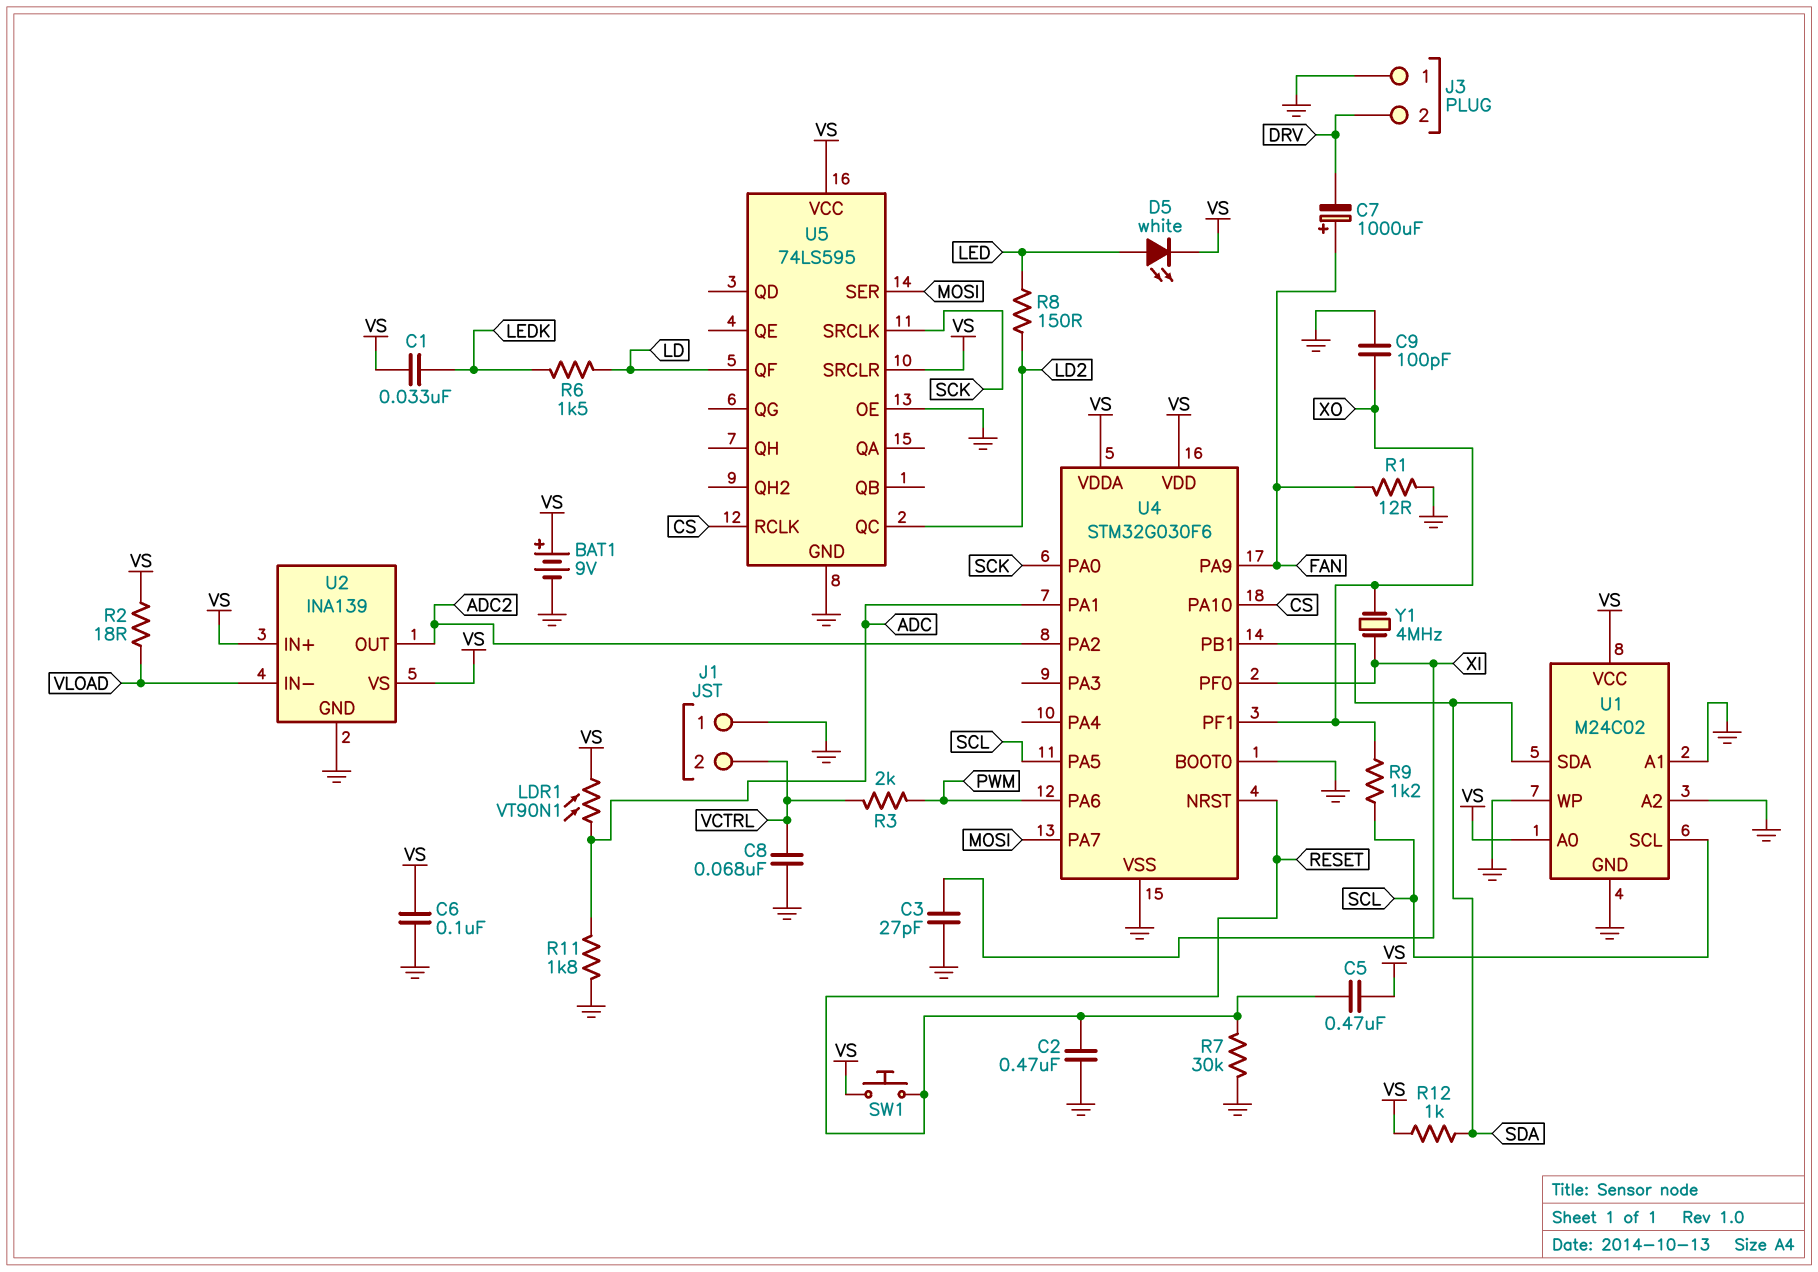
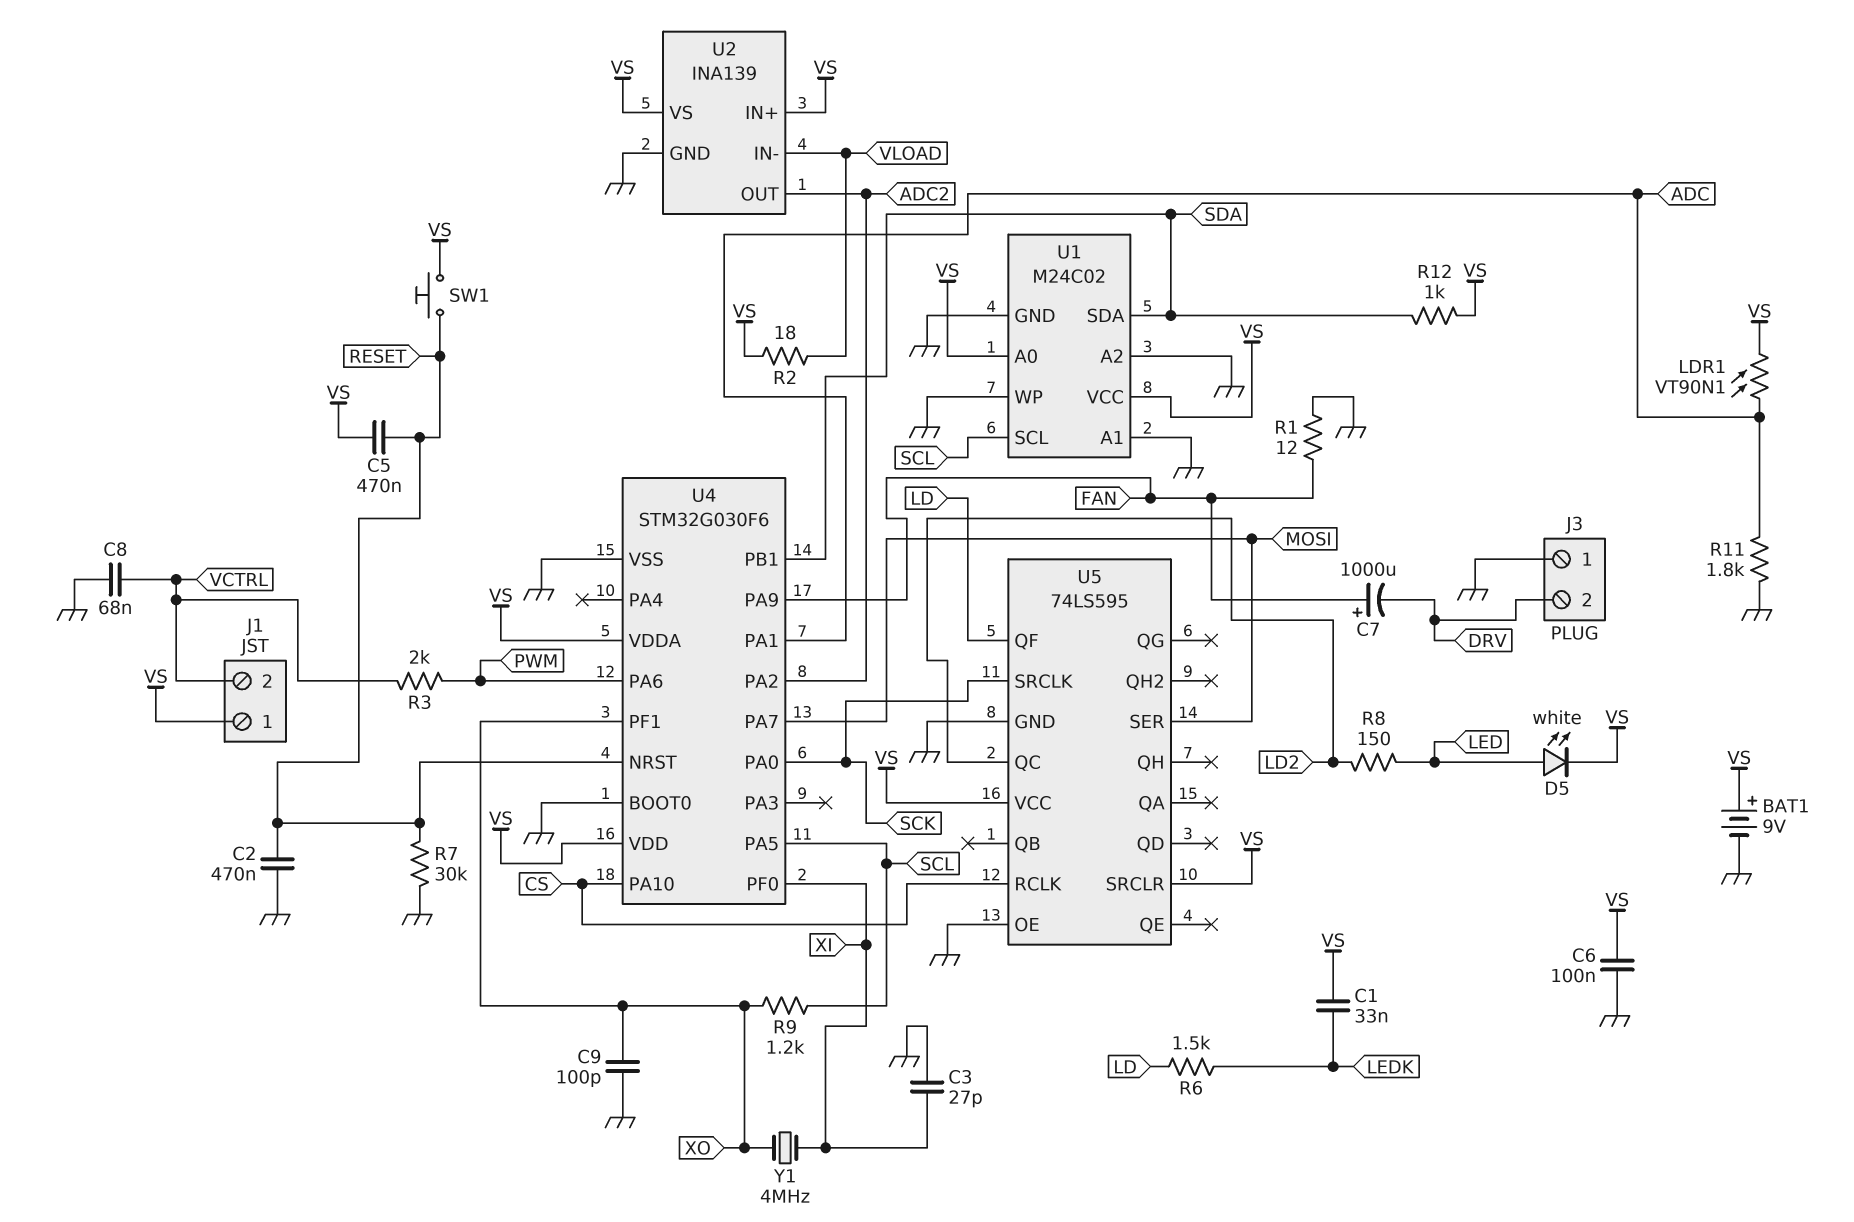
J1 pin 1: GND -> VS

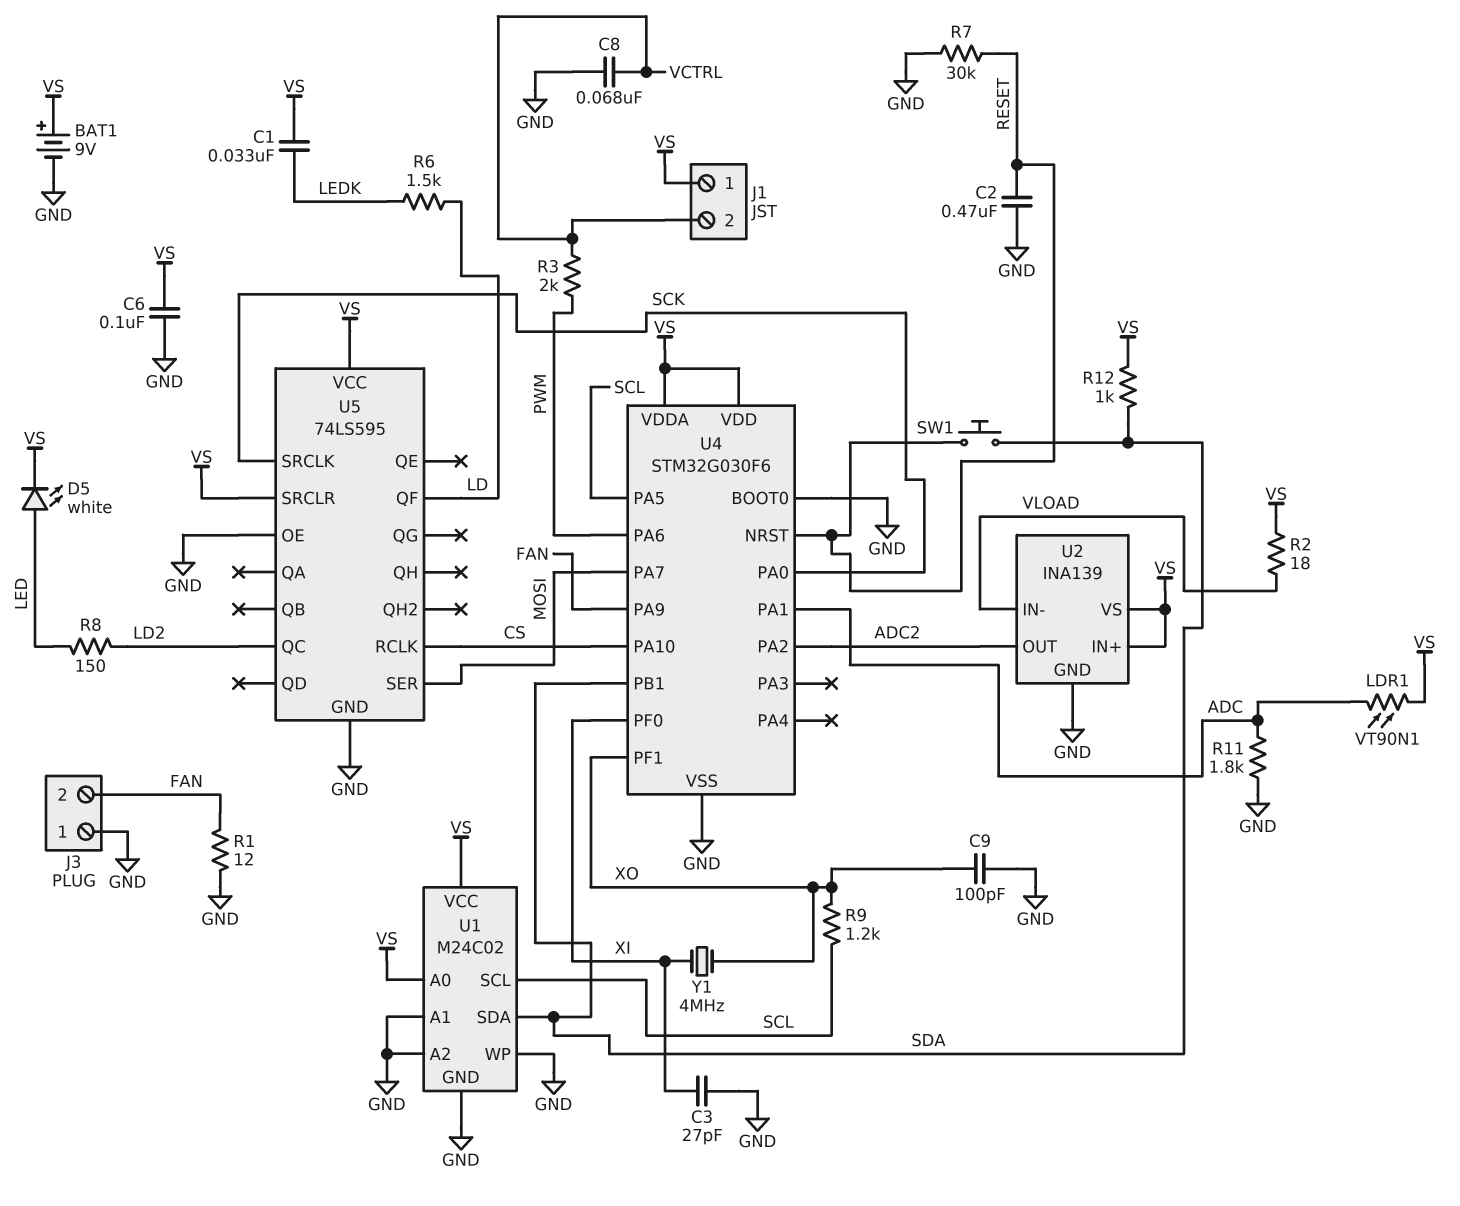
C5: 470nF (RESET, VS) -> none
C7: 1000uF (plus FAN, minus DRV) -> none
J3 pin 2: DRV -> FAN
SW1: button (RESET, VS) -> button (RESET, SDA)

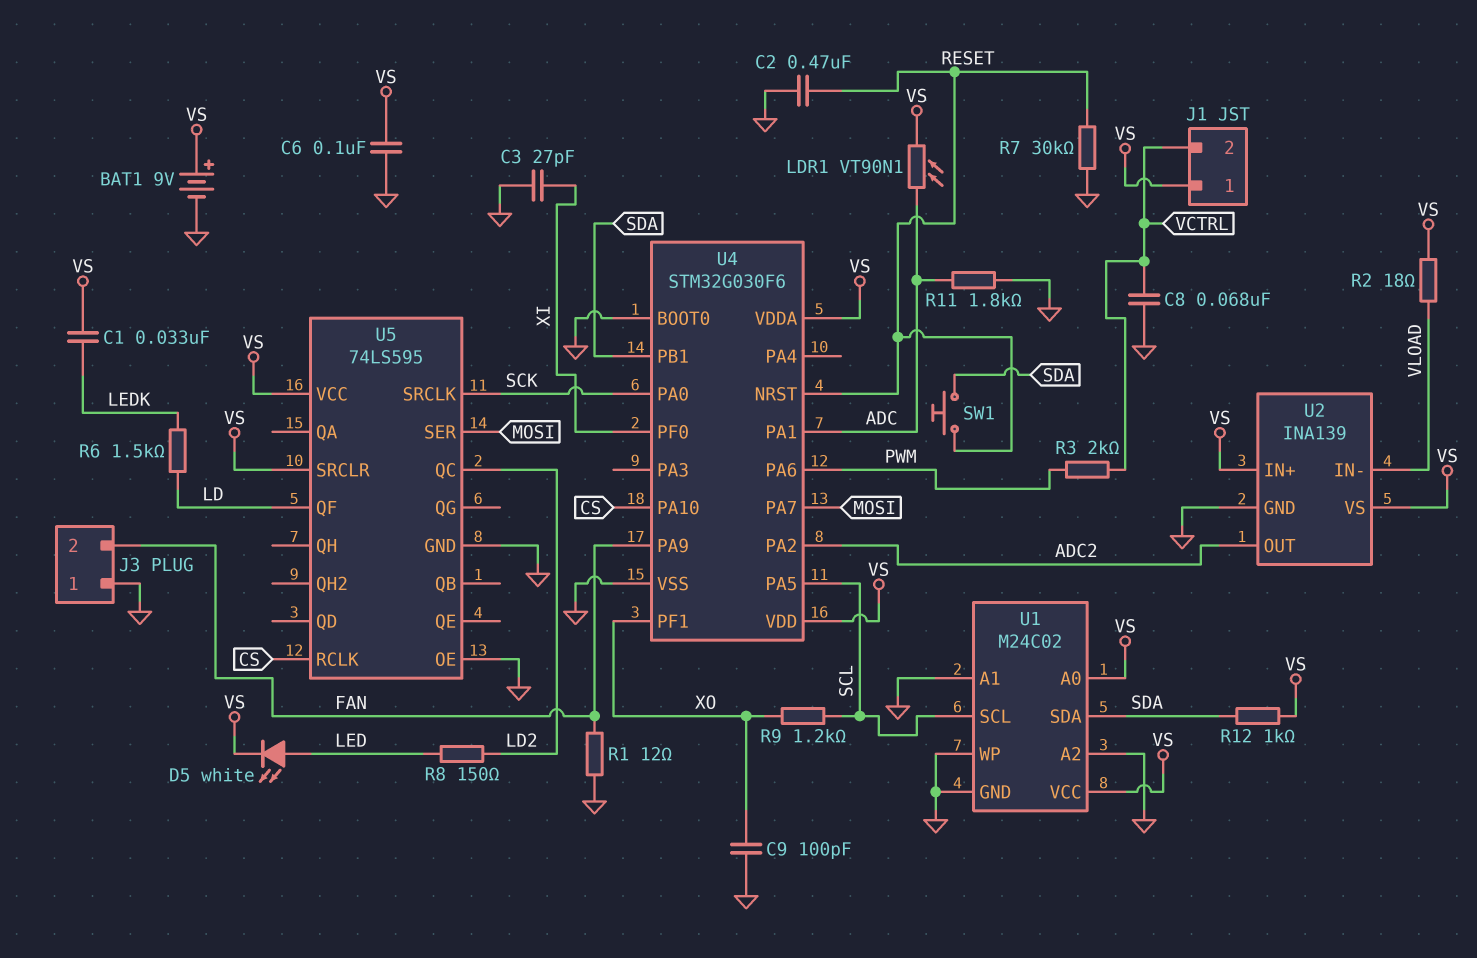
Y1: 4MHz (XI, XO) -> none

